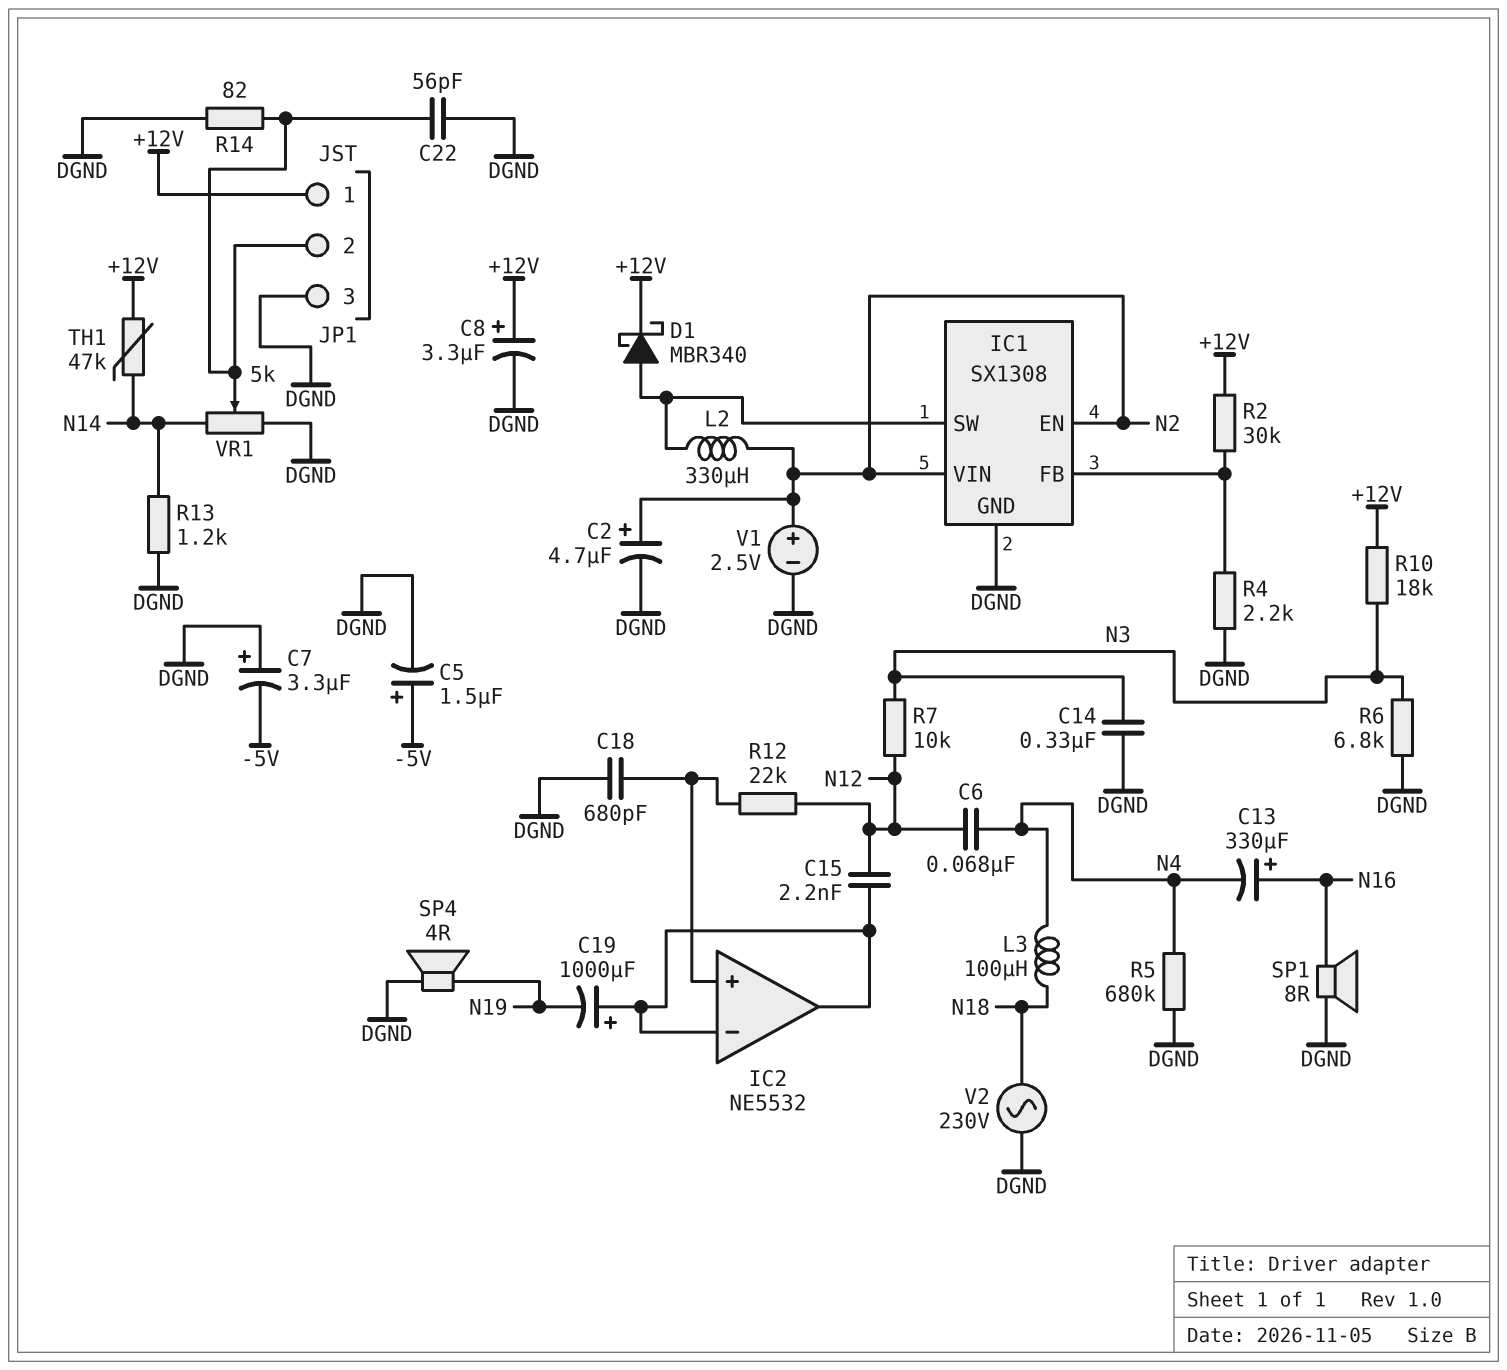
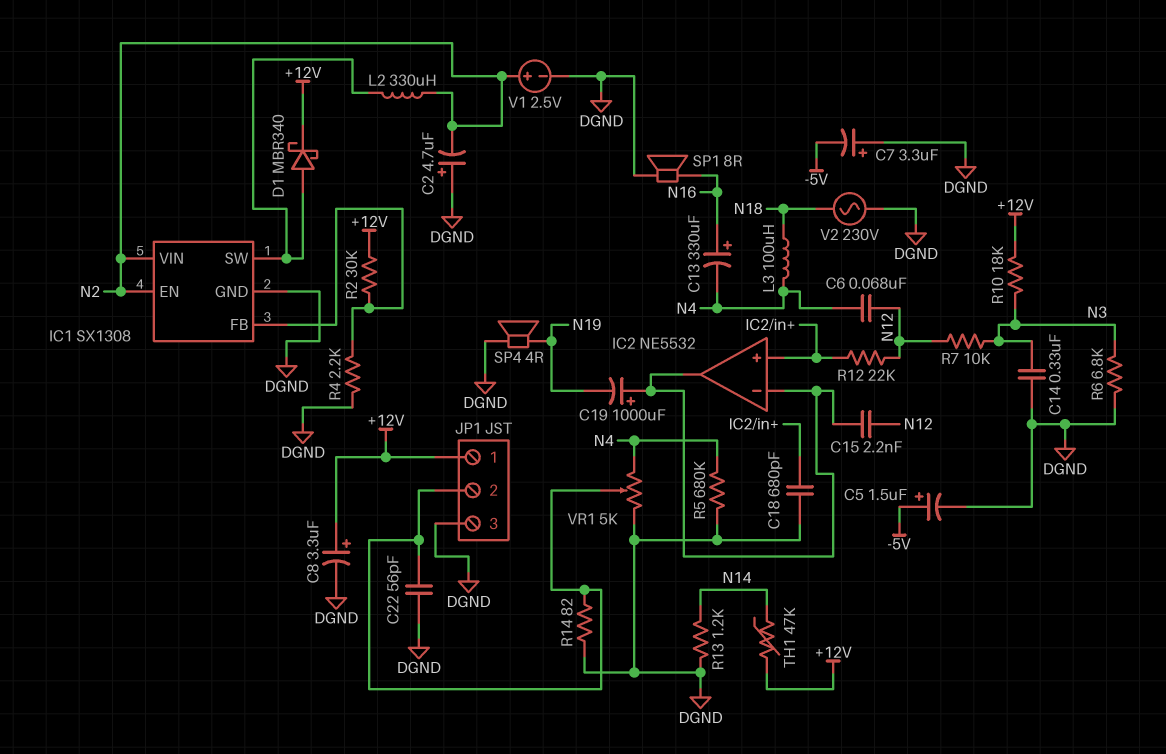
C2: 4.7uF (plus N2, minus DGND) -> 4.7uF (plus DGND, minus N2)
VR1: 5k (DGND, N14, wiper JP1/2) -> 5k (DGND, N4, wiper JP1/2)

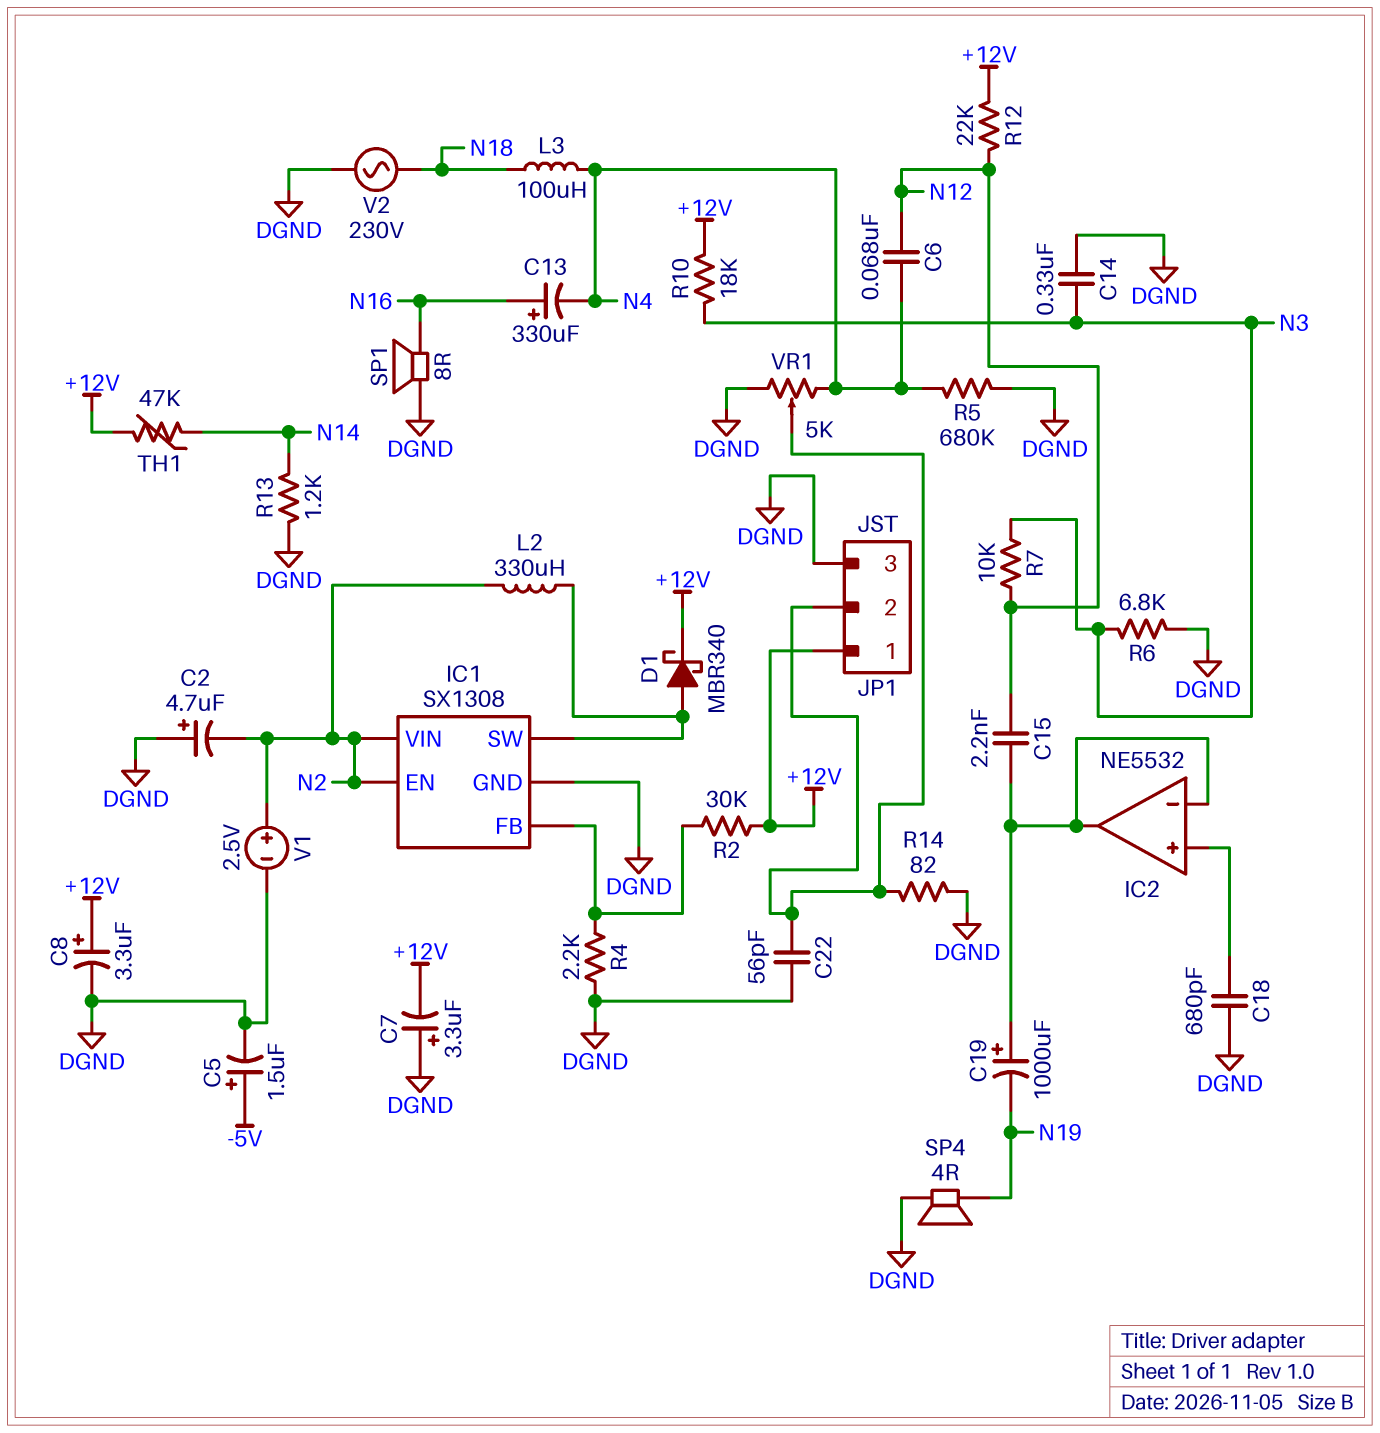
C7: 3.3uF (plus DGND, minus -5V) -> 3.3uF (plus DGND, minus +12V)
R12: 22k (IC2/in+, N12) -> 22k (+12V, N12)

